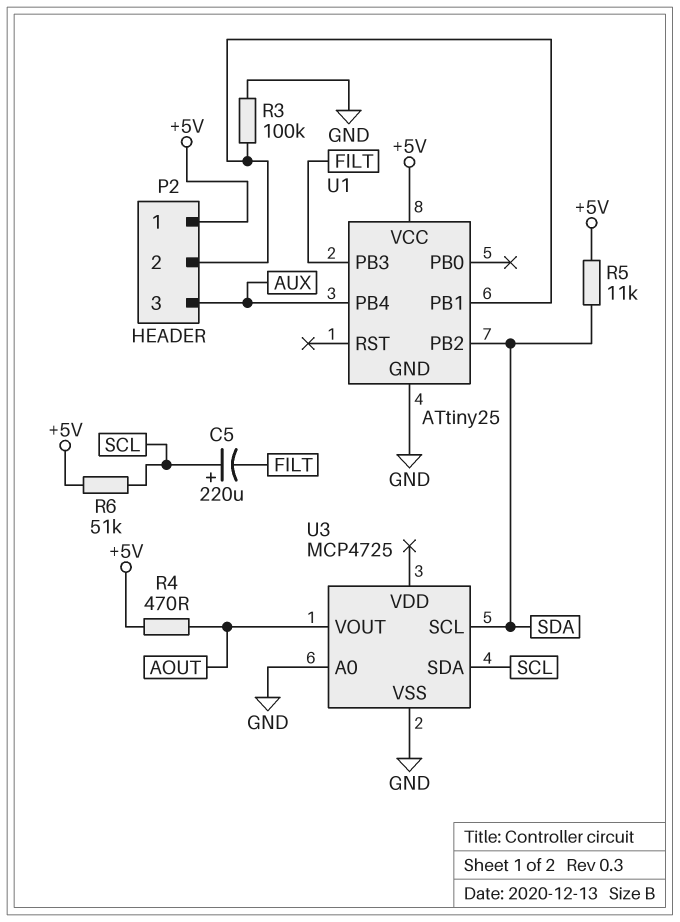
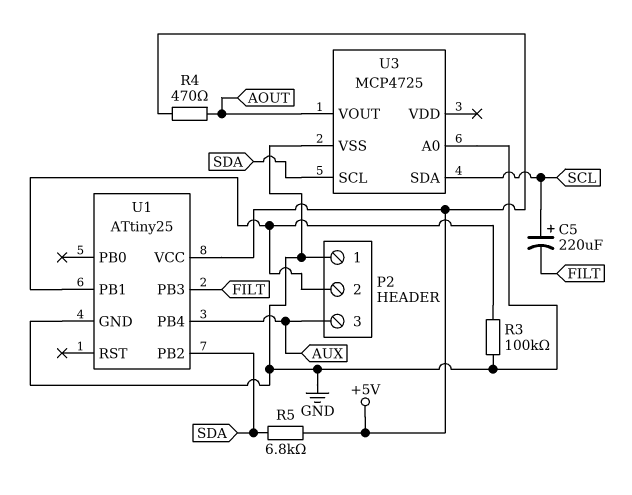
P2 pin 1: +5V -> GND
R5: 11k (+5V, SDA) -> 6.8k (+5V, SDA)
R6: 51k (+5V, SCL) -> none

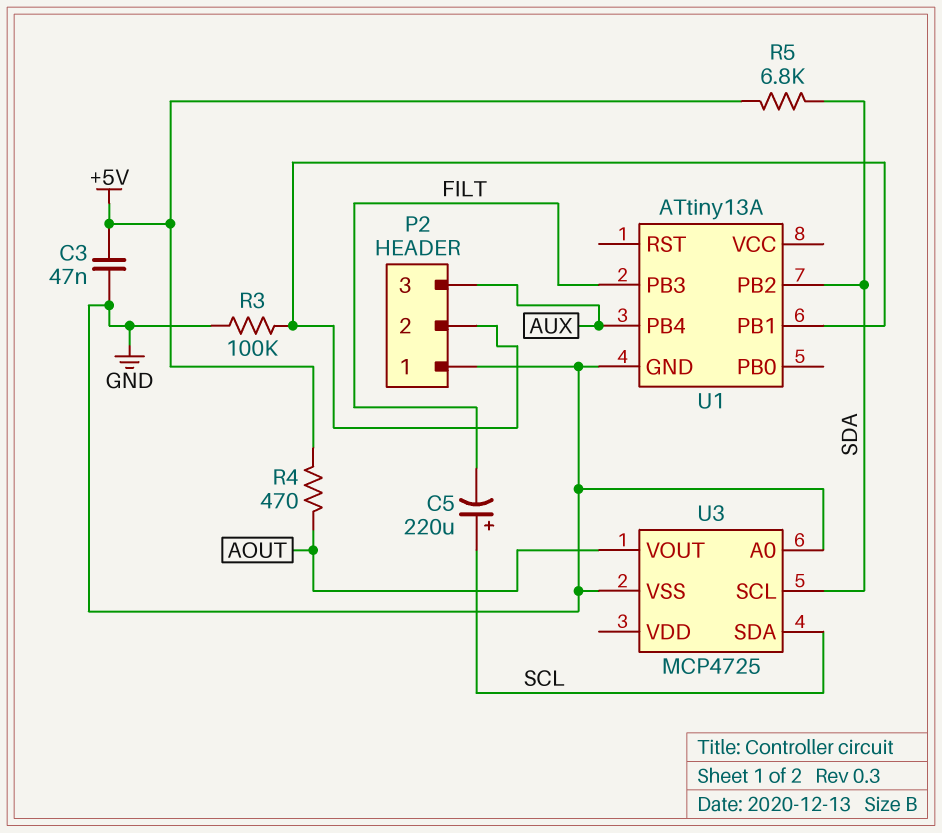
C3: none -> 47nF (+5V, GND)
U1: ATtiny25 -> ATtiny13A
U1 pin VCC: +5V -> none

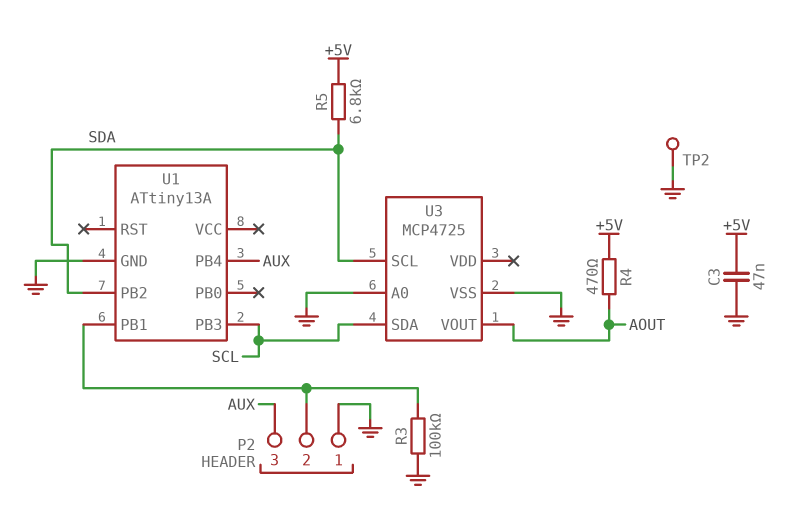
C5: 220uF (plus SCL, minus FILT) -> none
TP2: none -> test point (GND)
U1 pin PB3: FILT -> SCL

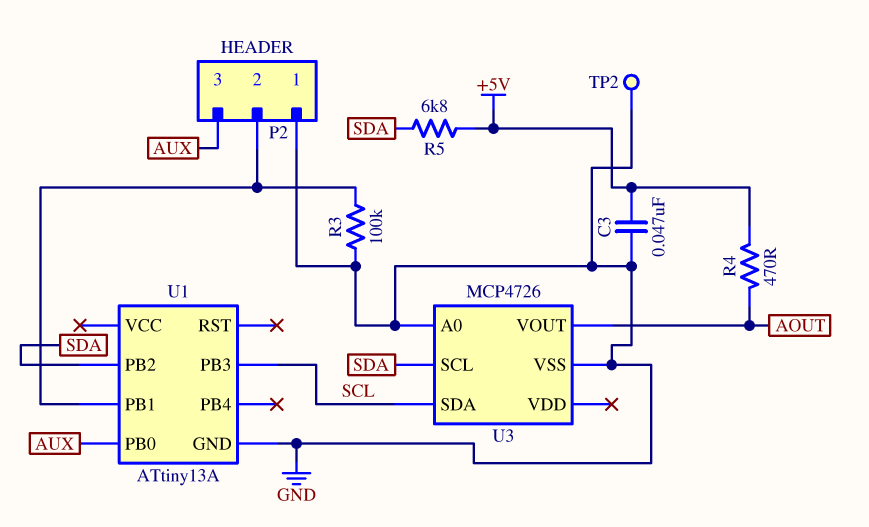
U1 pin PB0: none -> AUX
U1 pin PB4: AUX -> none
U3: MCP4725 -> MCP4726

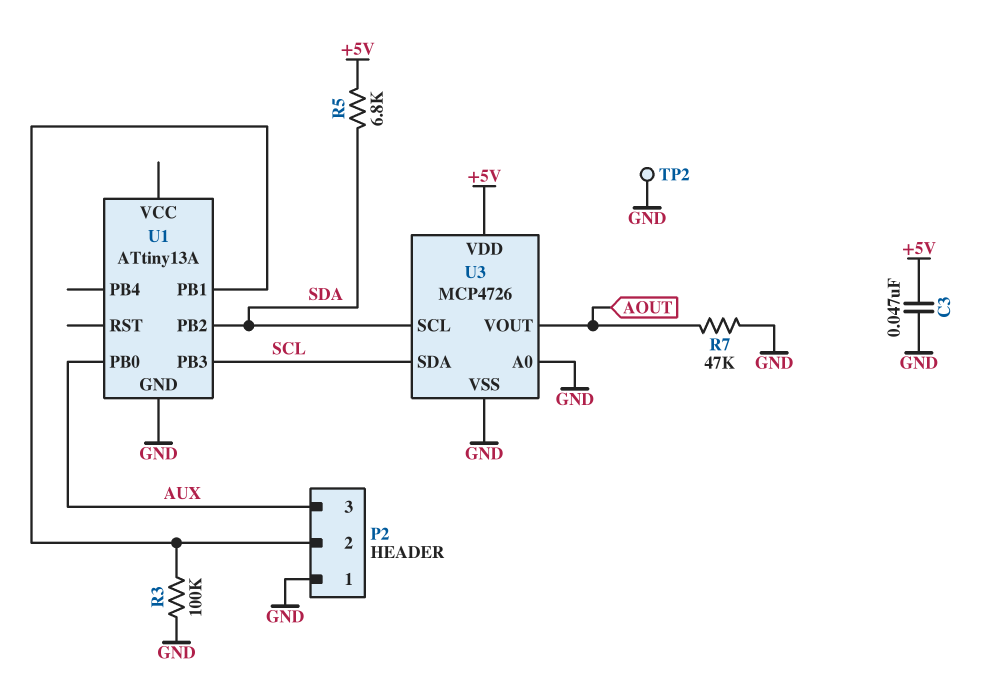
R4: 470 (+5V, AOUT) -> none
R7: none -> 47k (AOUT, GND)
U3 pin VDD: none -> +5V

